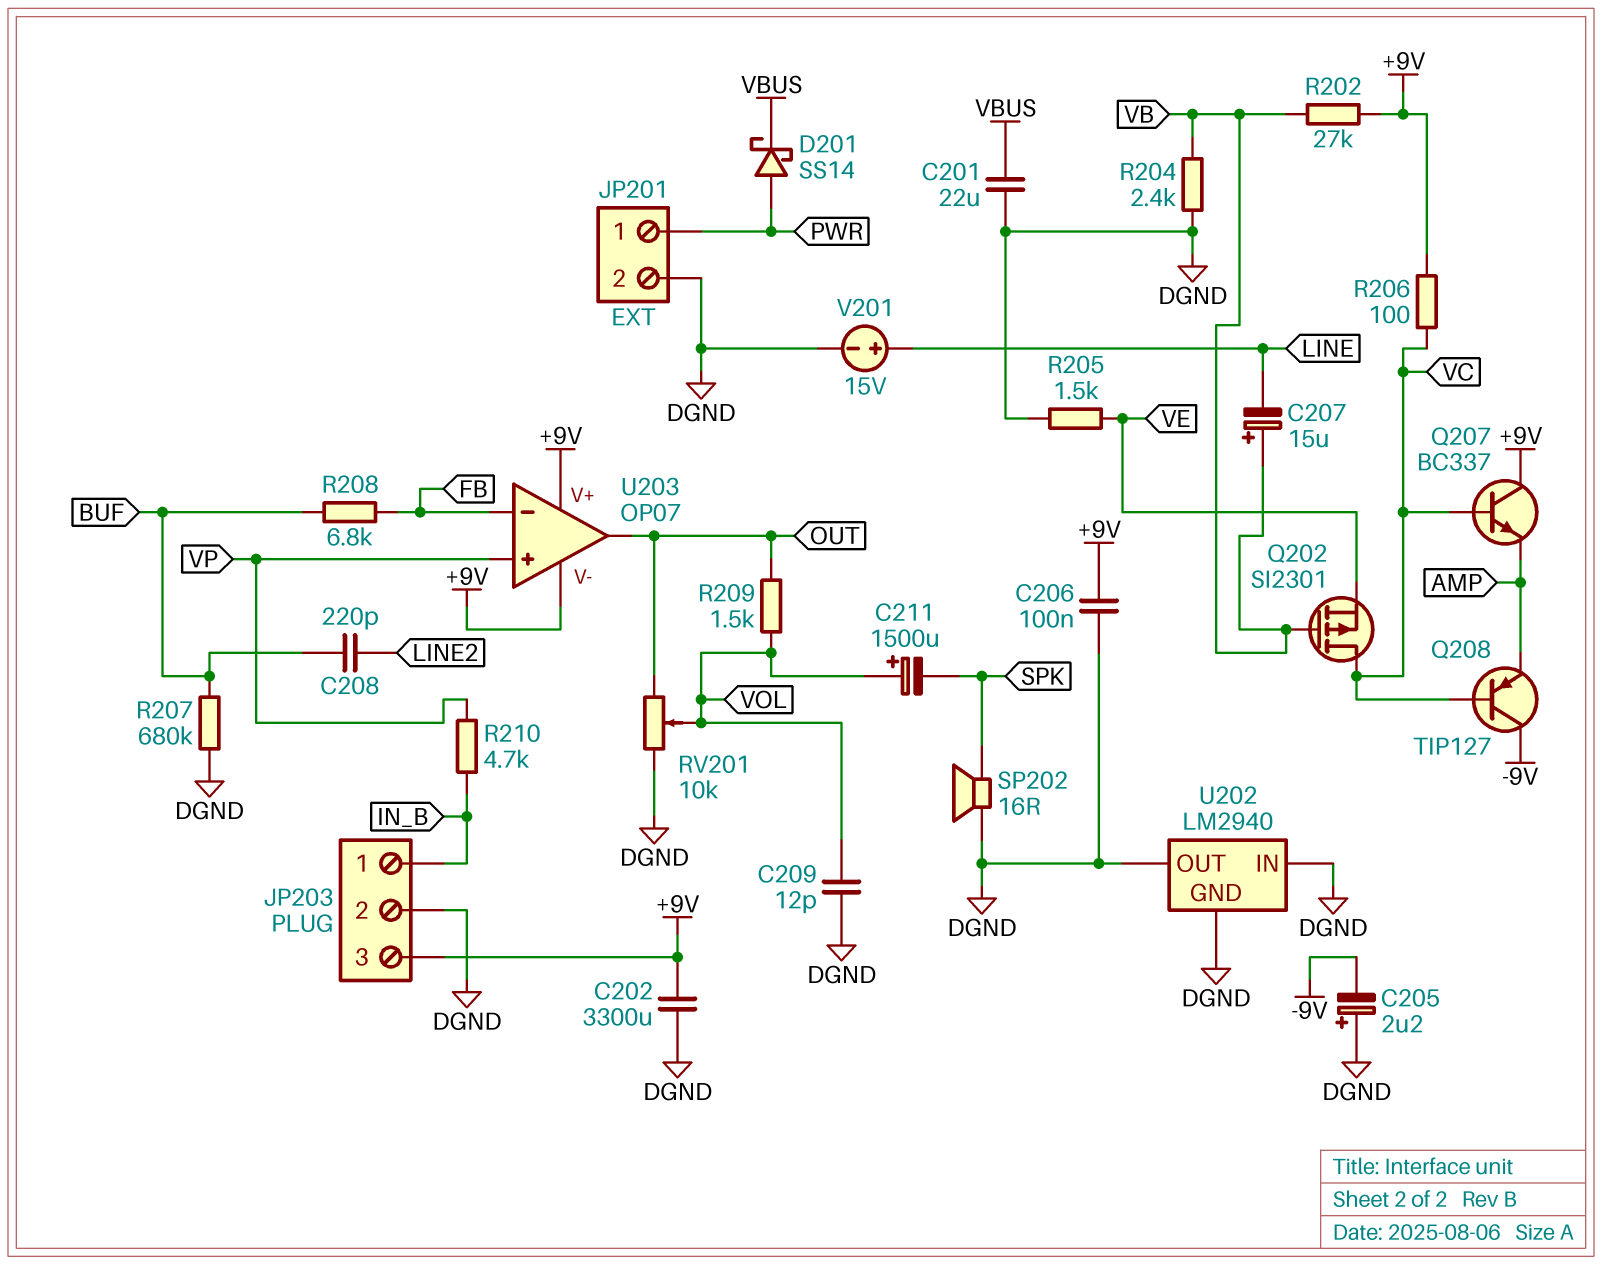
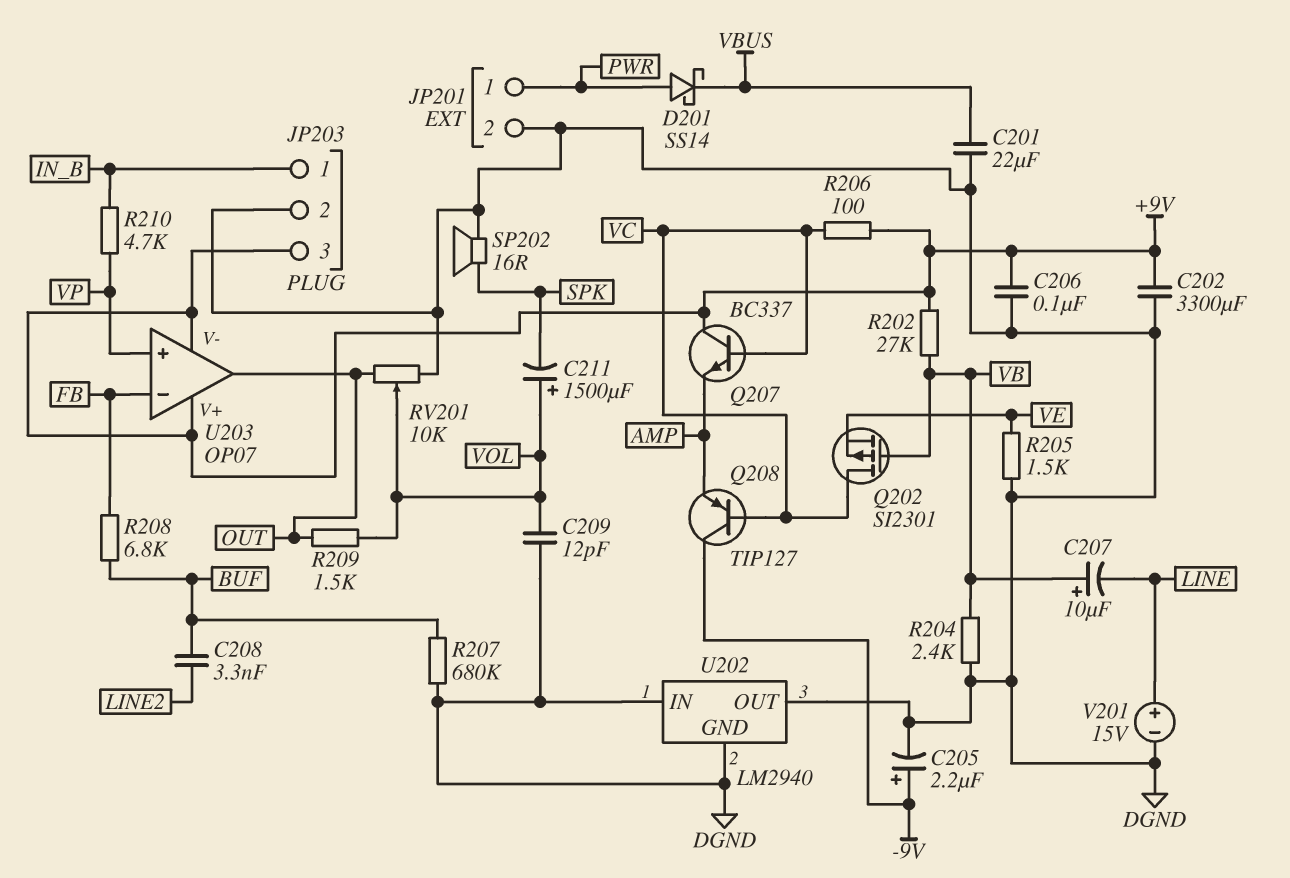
C205: 2.2uF (plus DGND, minus -9V) -> 2.2uF (plus -9V, minus DGND)
C207: 15uF (plus VB, minus LINE) -> 10uF (plus VB, minus LINE)
C208: 220pF (BUF, LINE2) -> 3.3nF (BUF, LINE2)

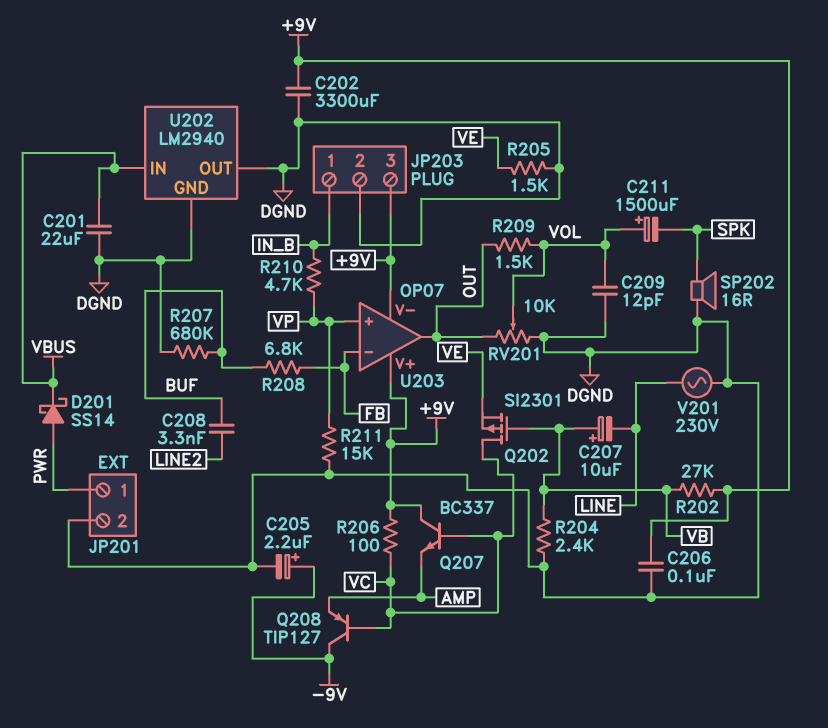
R211: none -> 15k (DGND, VP)
U202 pin IN: DGND -> VBUS
V201: 15V (plus LINE, minus DGND) -> AC 230V (DGND, LINE)

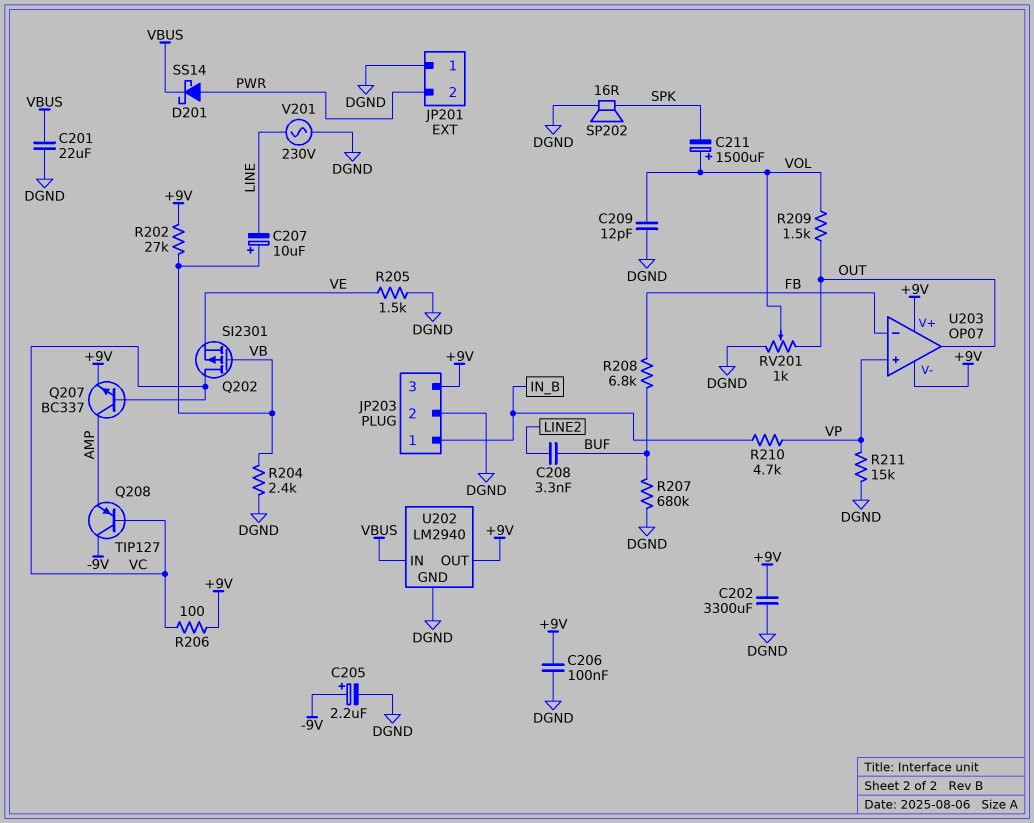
JP201 pin 1: PWR -> DGND
JP201 pin 2: DGND -> PWR
Q207: NPN BC337 (B VC, C +9V, E AMP) -> NPN BC337 (B VC, C AMP, E +9V)
RV201: 10k (DGND, OUT, wiper VOL) -> 1k (DGND, OUT, wiper VOL)
U202 pin OUT: DGND -> +9V

